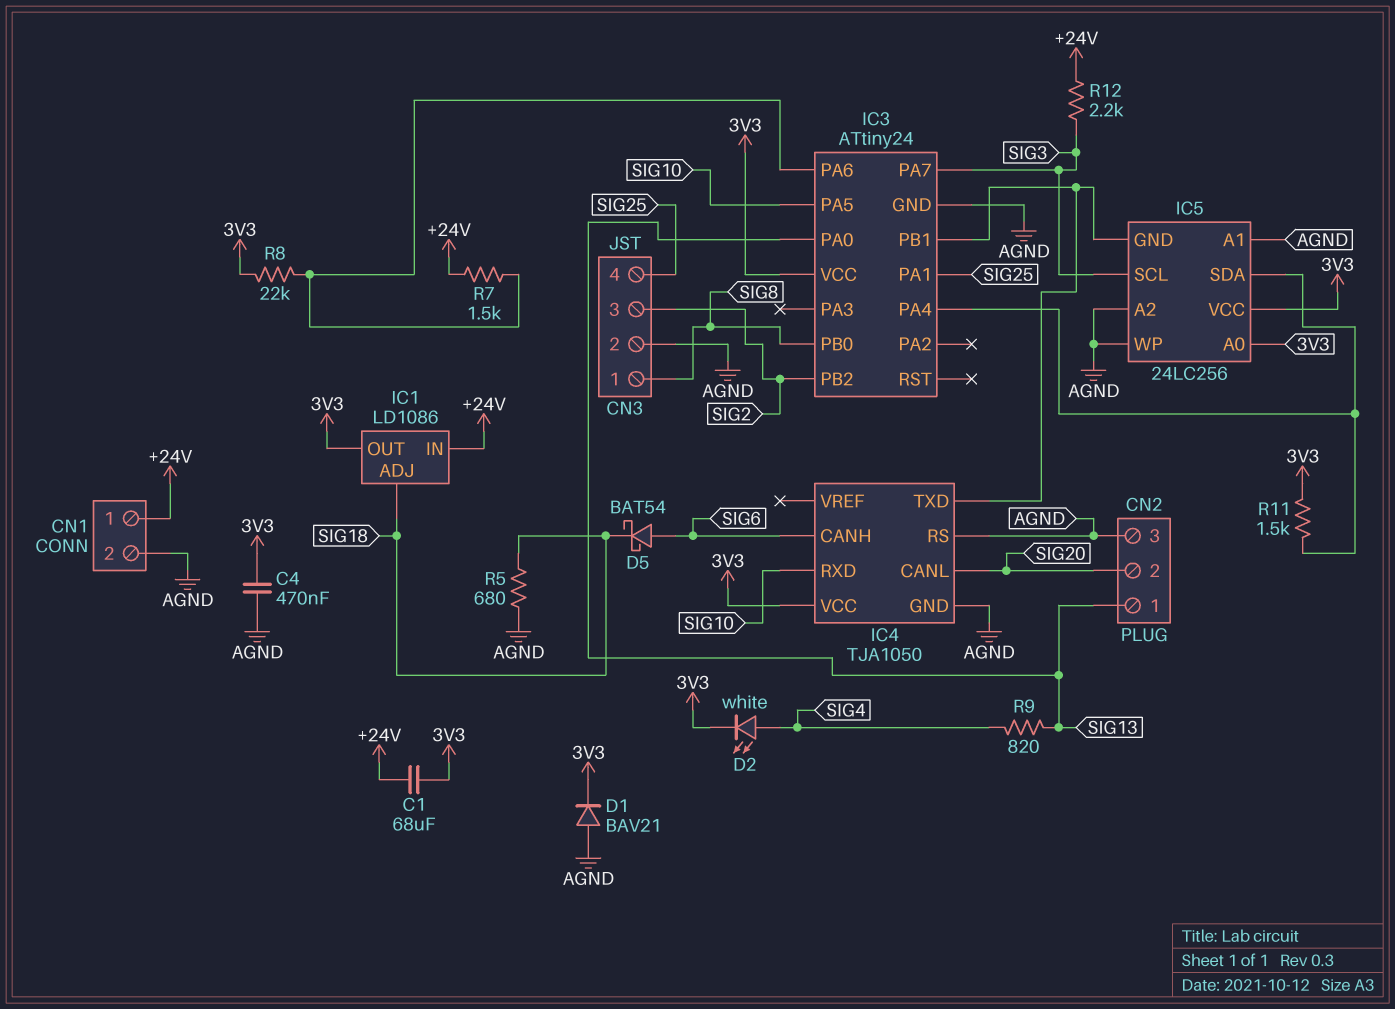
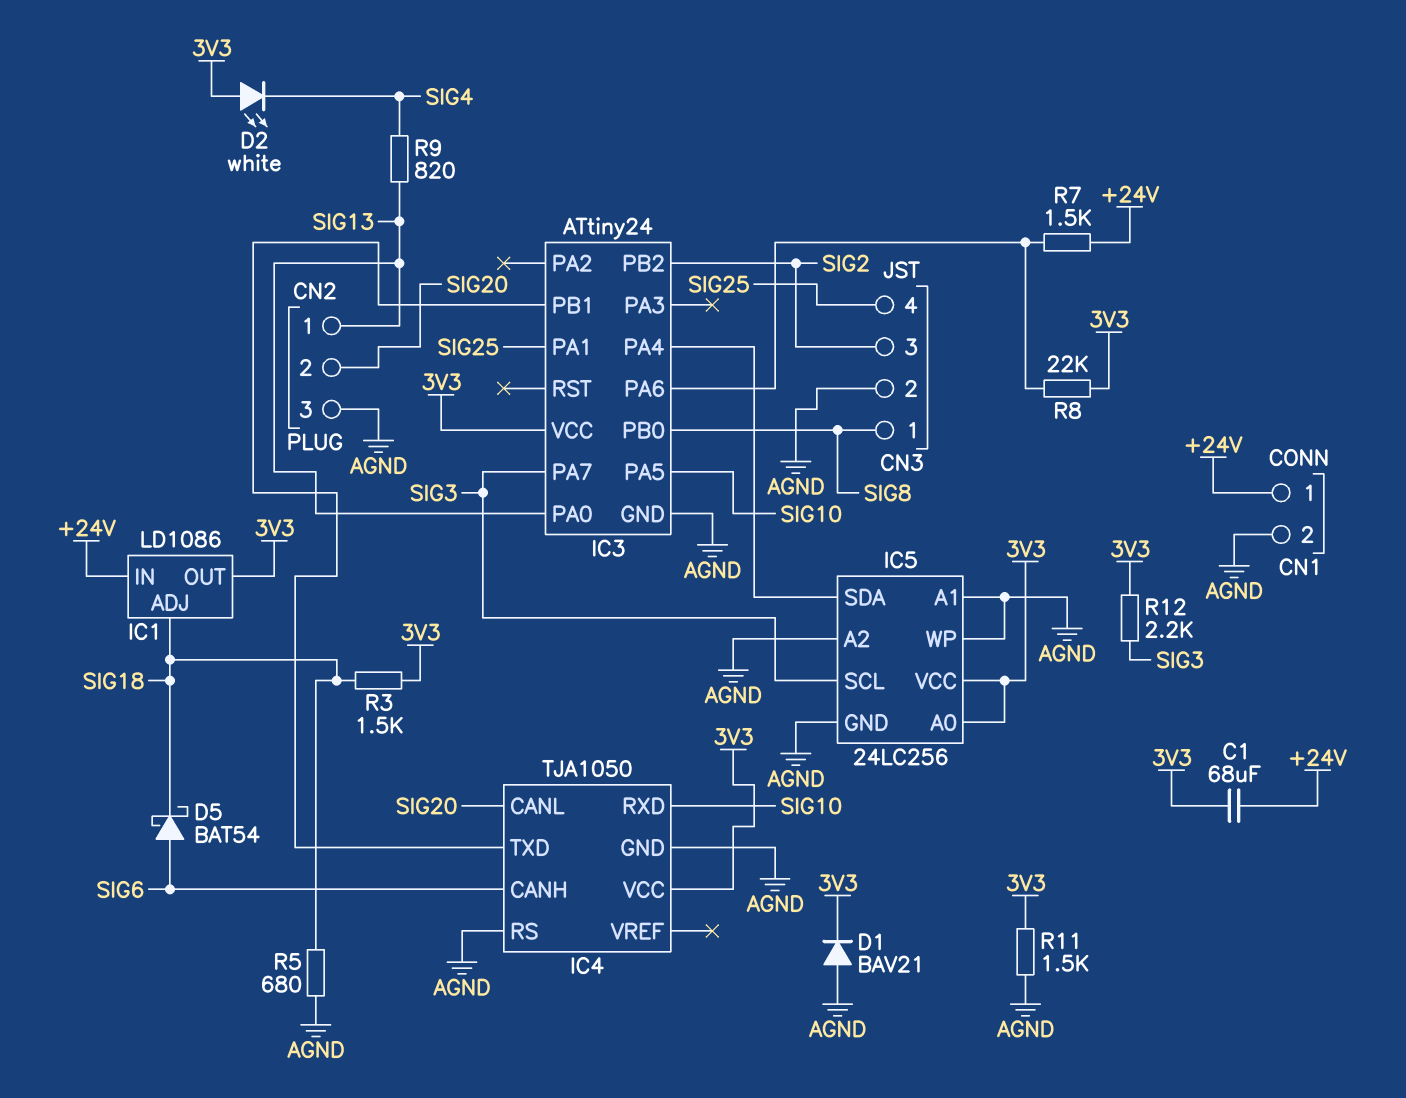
C4: 470nF (3V3, AGND) -> none
D2: LED white (A SIG4, K 3V3) -> LED white (A 3V3, K SIG4)
IC5 pin GND: IC3/PB1 -> AGND
R3: none -> 1.5k (3V3, SIG18)
R11: 1.5k (3V3, IC3/PA4) -> 1.5k (3V3, AGND)
R12: 2.2k (+24V, SIG3) -> 2.2k (3V3, SIG3)

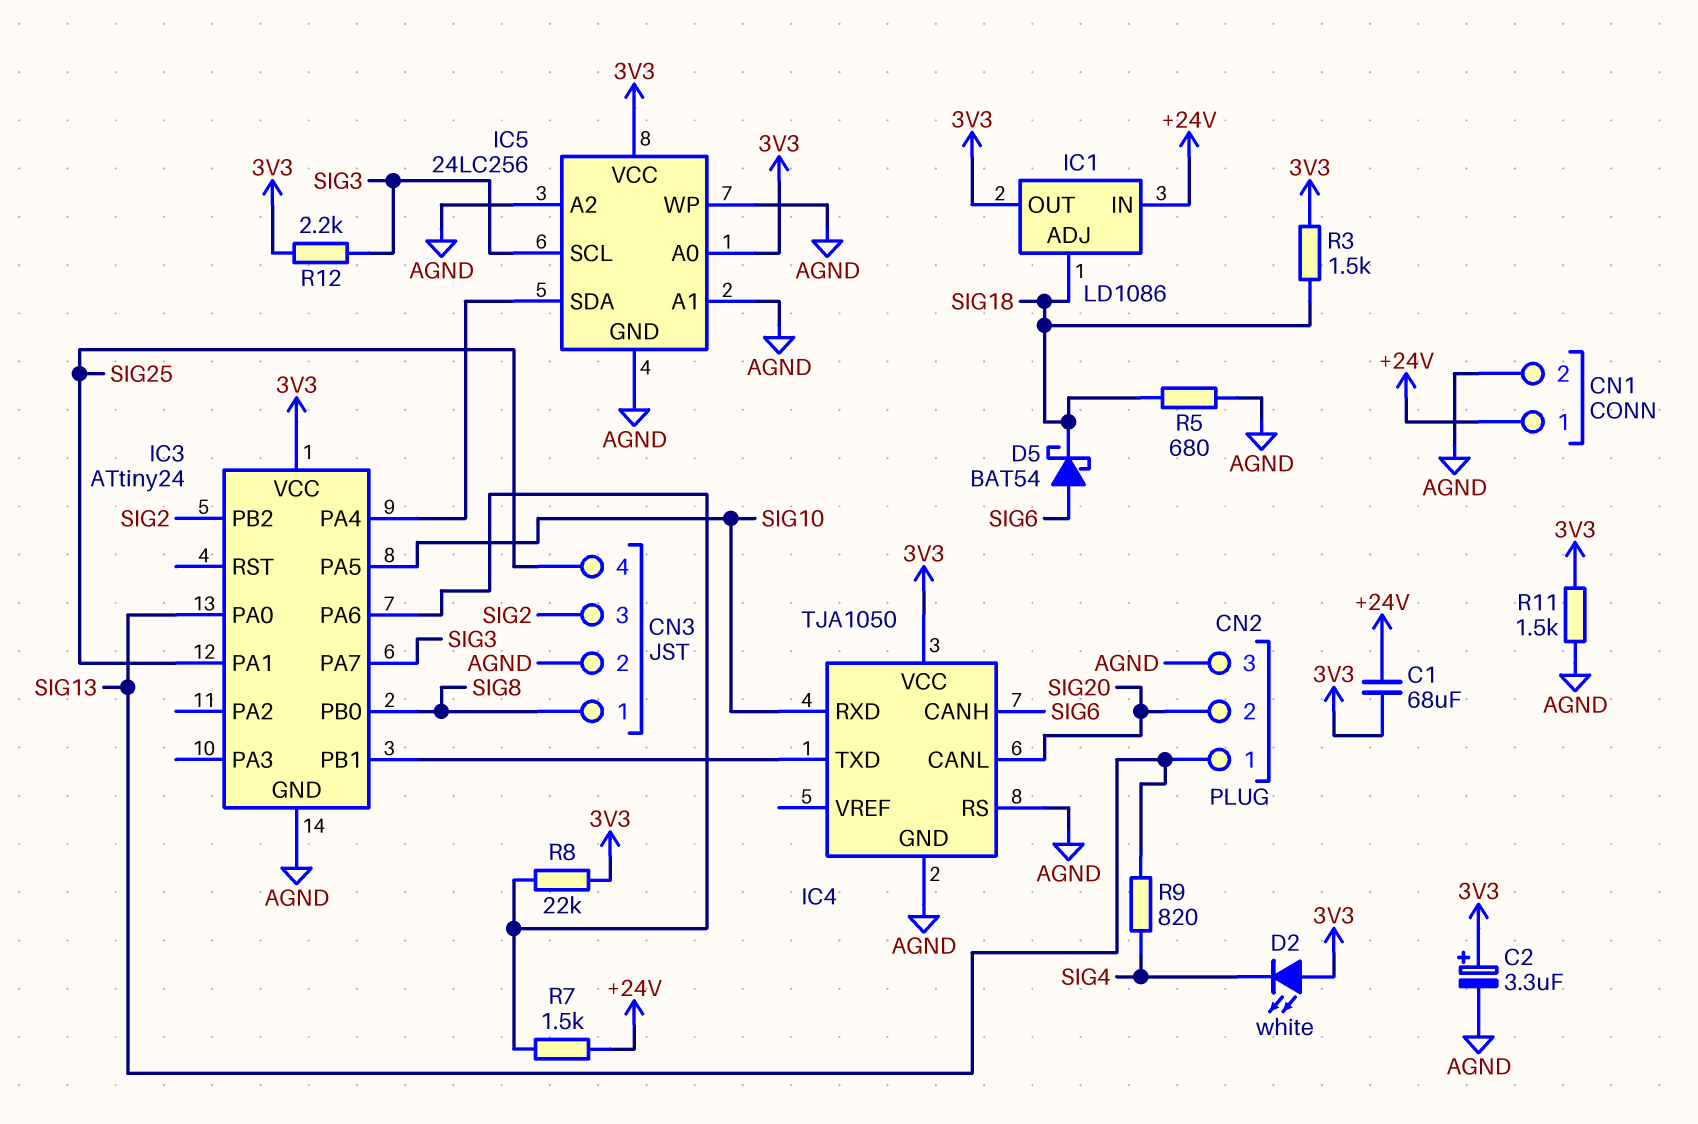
C2: none -> 3.3uF (plus 3V3, minus AGND)
D1: diode BAV21 (A AGND, K 3V3) -> none

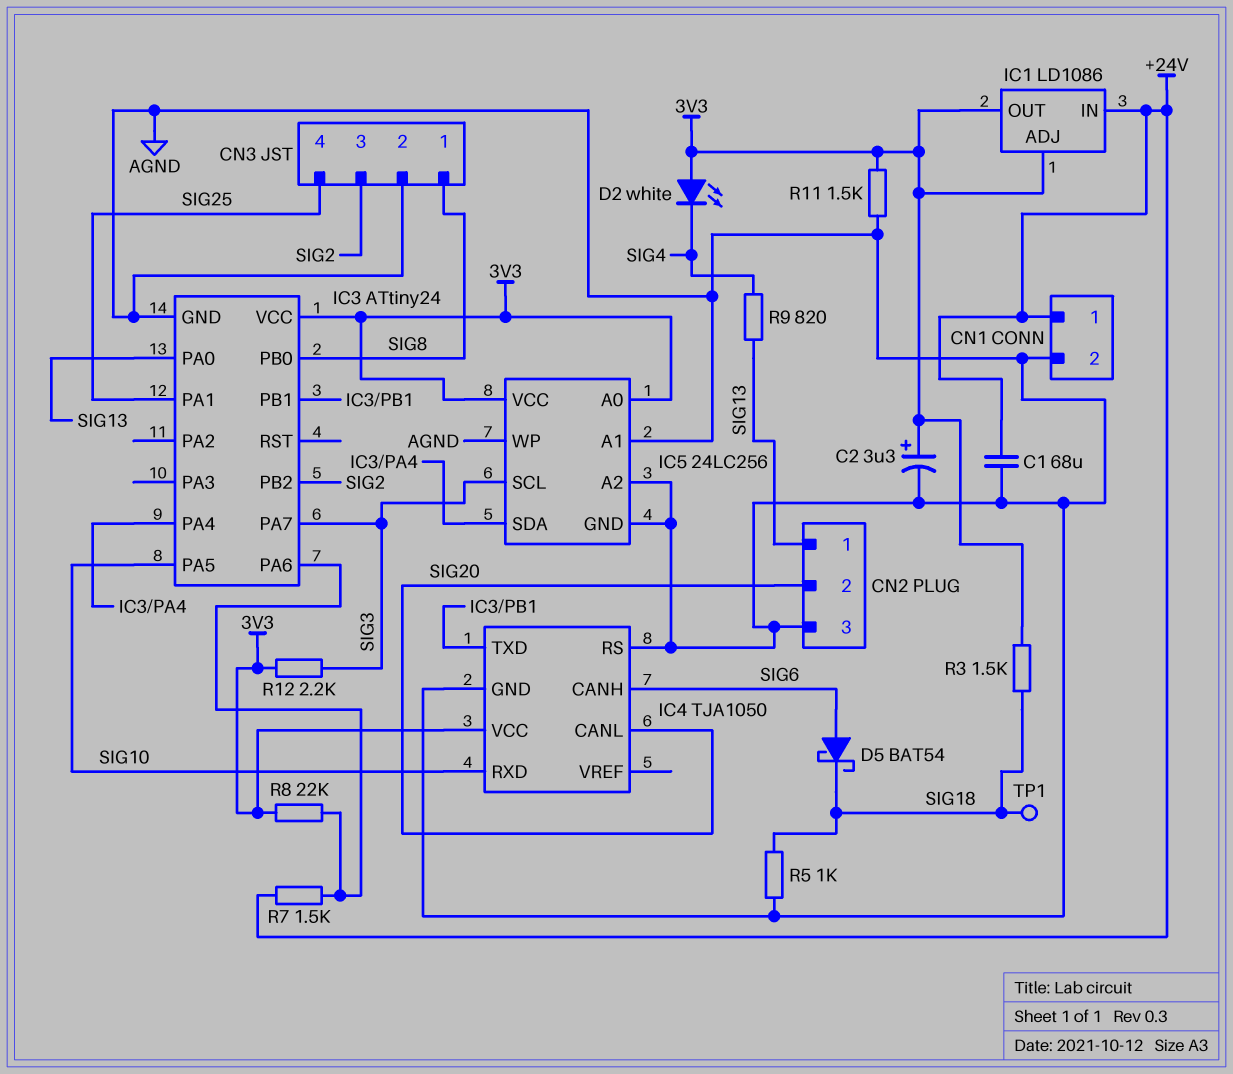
C1: 68uF (+24V, 3V3) -> 68uF (+24V, AGND)
IC1 pin ADJ: SIG18 -> 3V3
R5: 680 (AGND, SIG18) -> 1k (AGND, SIG18)
TP1: none -> test point (SIG18)

